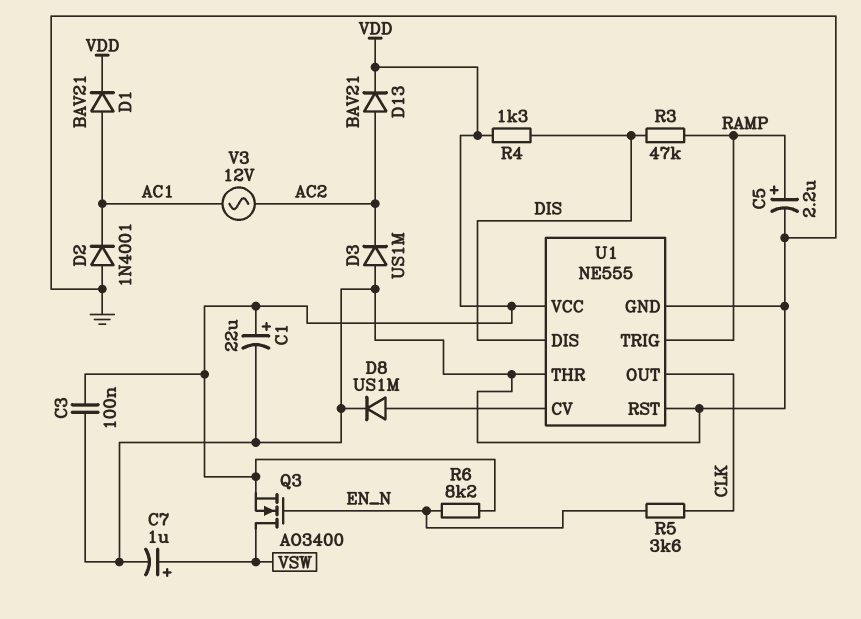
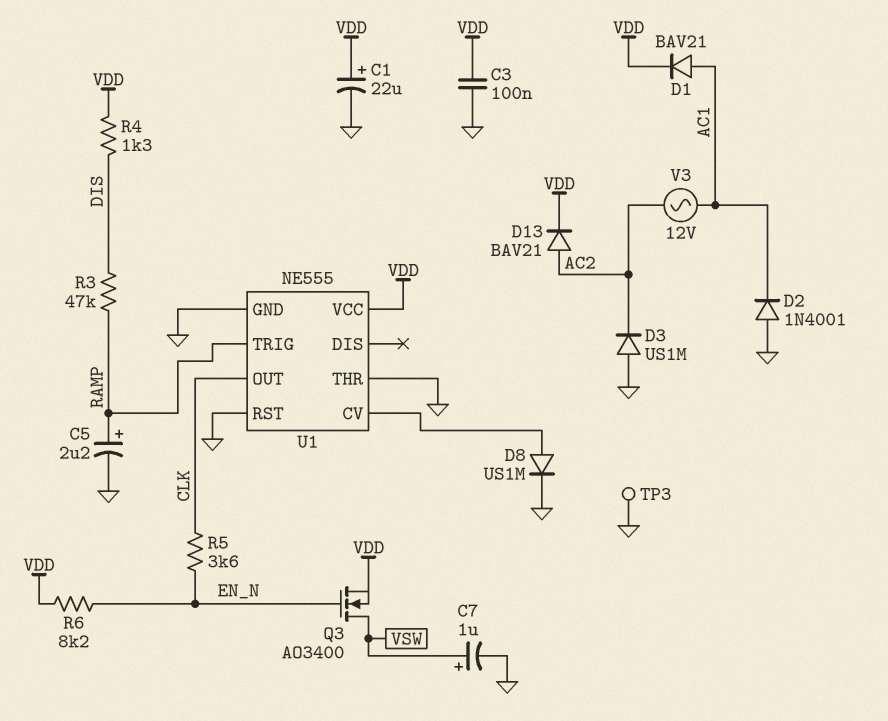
TP3: none -> test point (GND)
U1 pin DIS: DIS -> none

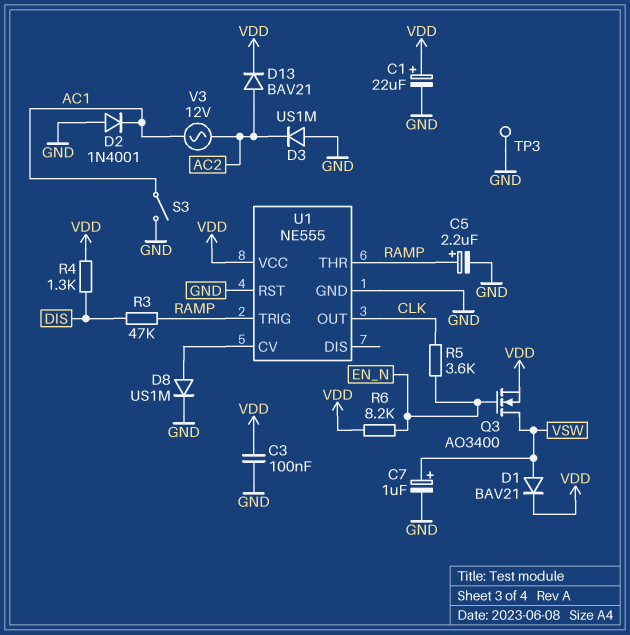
D1: diode BAV21 (A AC1, K VDD) -> diode BAV21 (A VSW, K VDD)
S3: none -> switch (AC1, GND)
U1 pin THR: GND -> RAMP

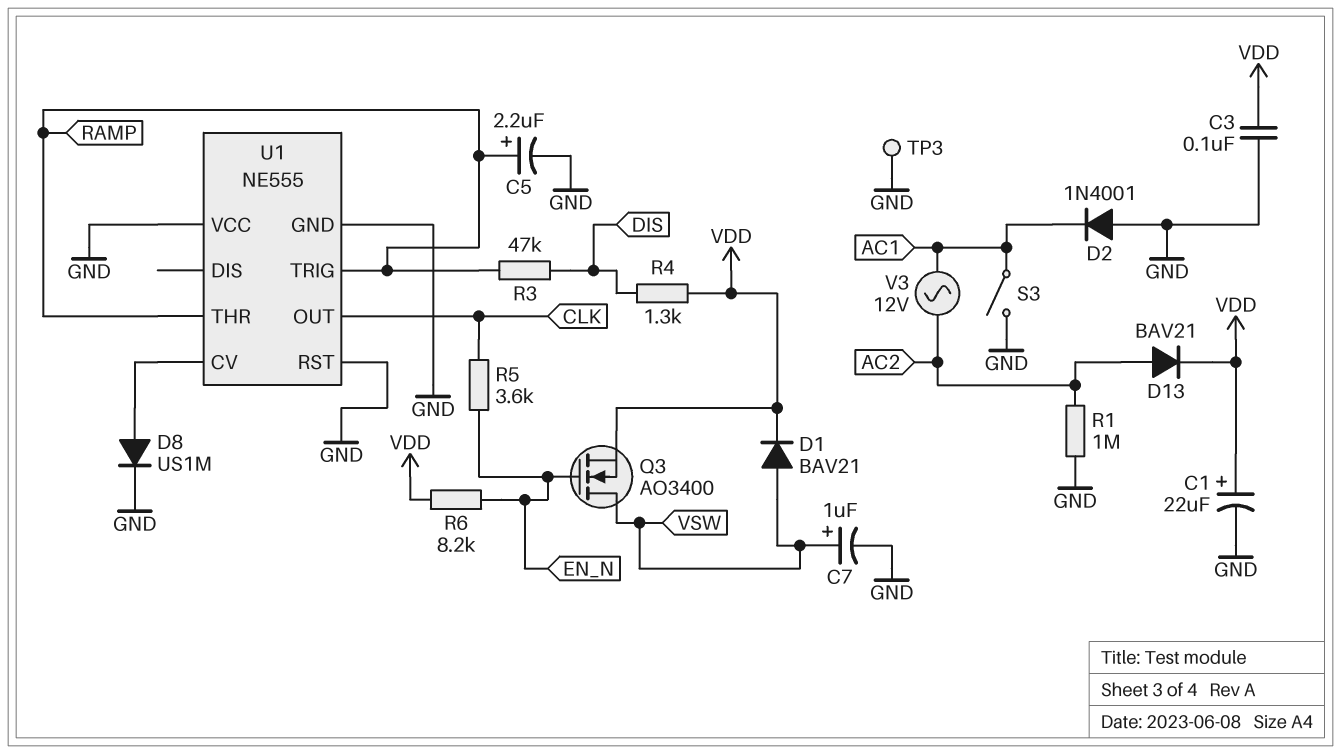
D3: diode US1M (A GND, K AC2) -> none
R1: none -> 1M (AC2, GND)
U1 pin VCC: VDD -> GND

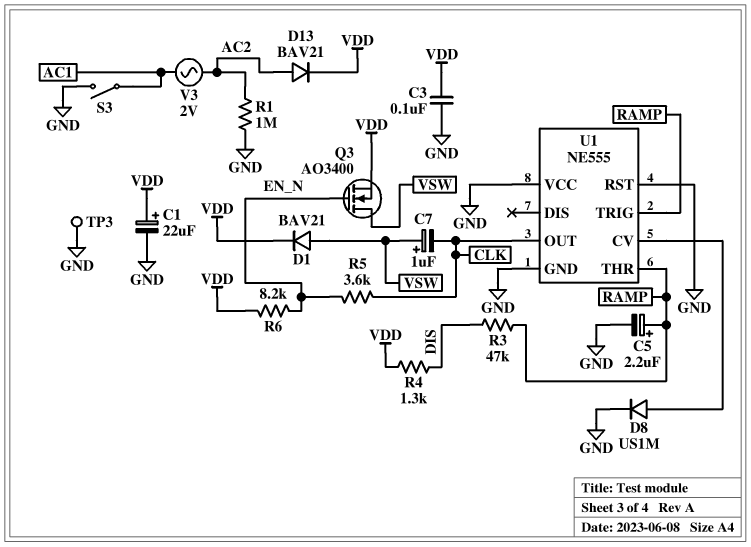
C7: 1uF (plus VSW, minus GND) -> 1uF (plus VSW, minus CLK)
D2: diode 1N4001 (A GND, K AC1) -> none
V3: AC 12V (AC1, AC2) -> AC 2V (AC1, AC2)

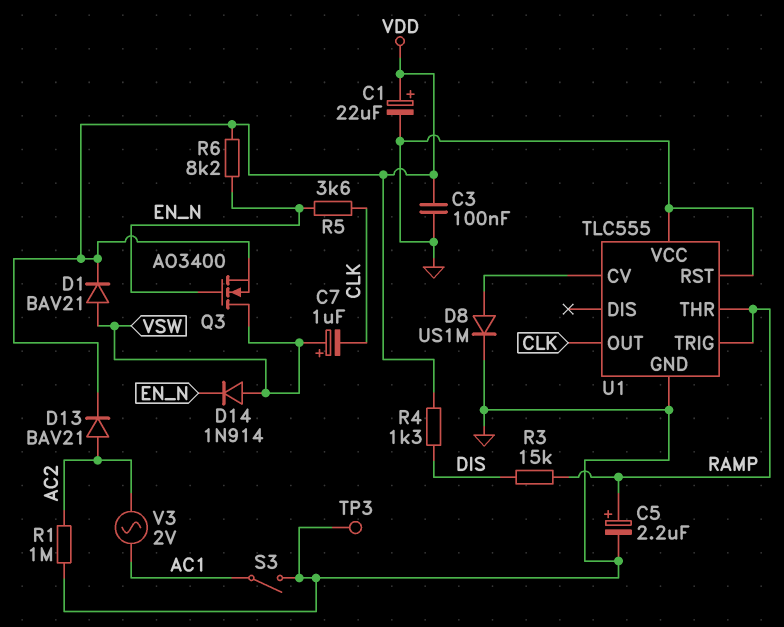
D14: none -> diode 1N914 (A VSW, K EN_N)
R3: 47k (DIS, RAMP) -> 15k (DIS, RAMP)
U1: NE555 -> TLC555

